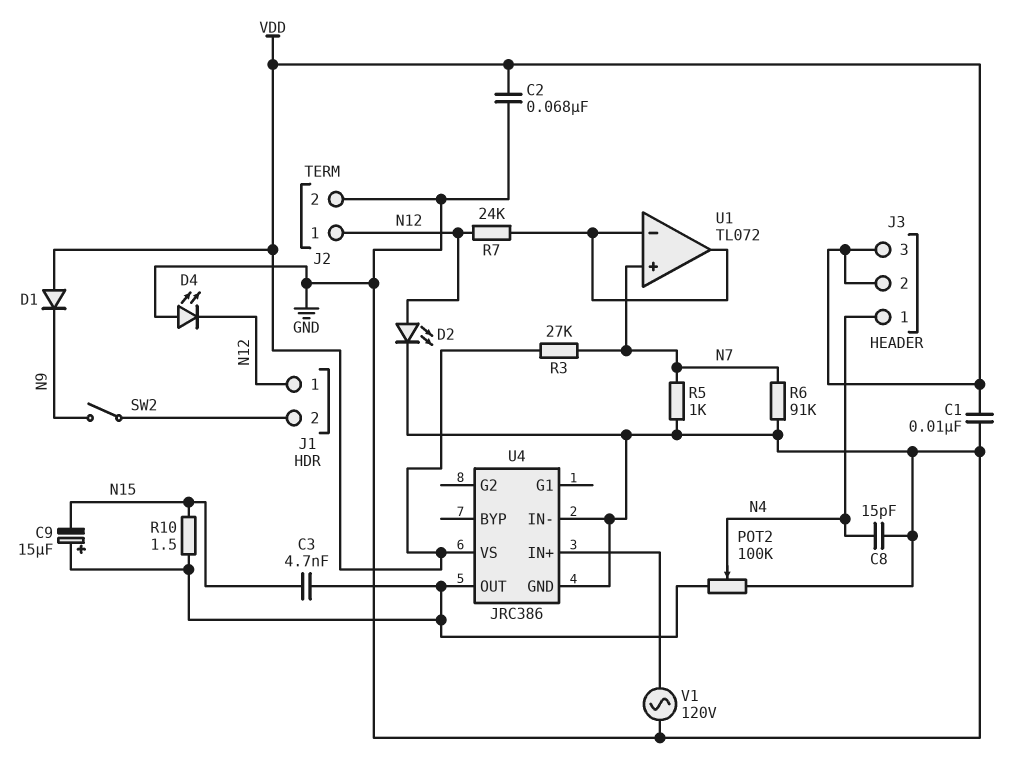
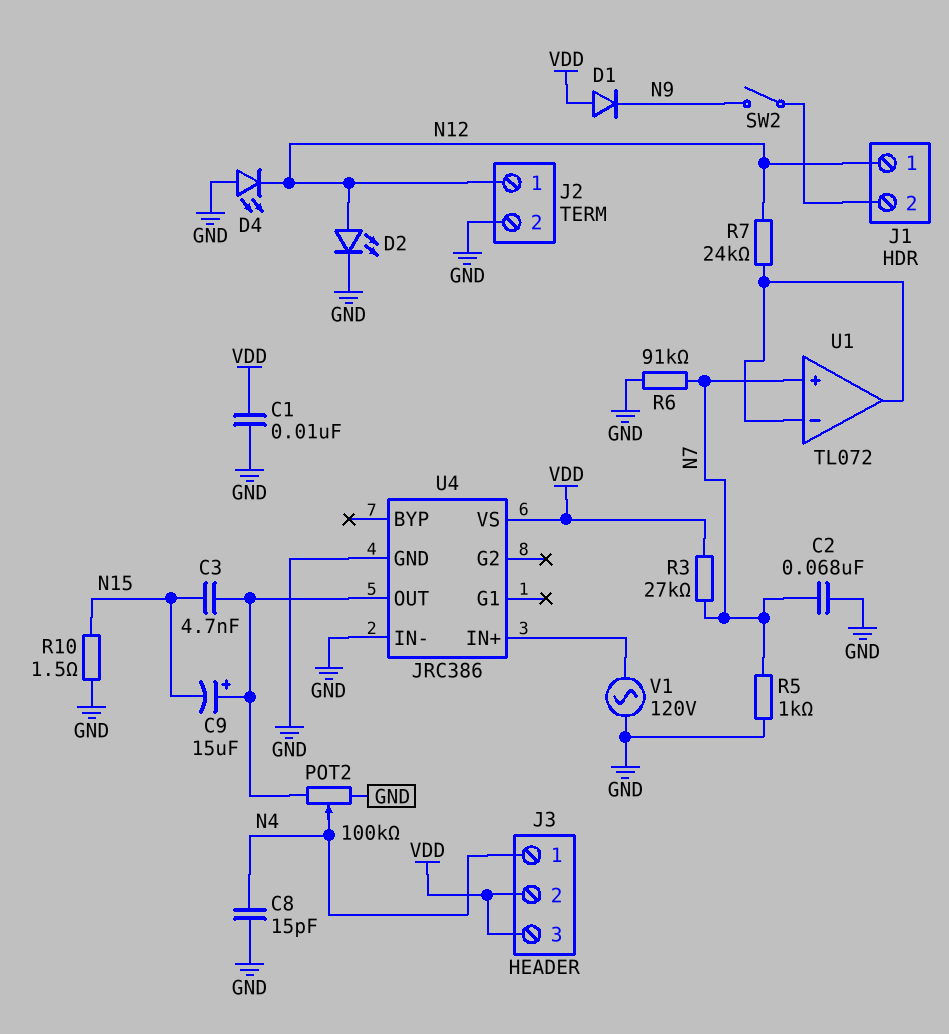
C2: 68nF (GND, VDD) -> 68nF (GND, N7)
R10: 1.5 (N15, U4/OUT) -> 1.5 (GND, N15)

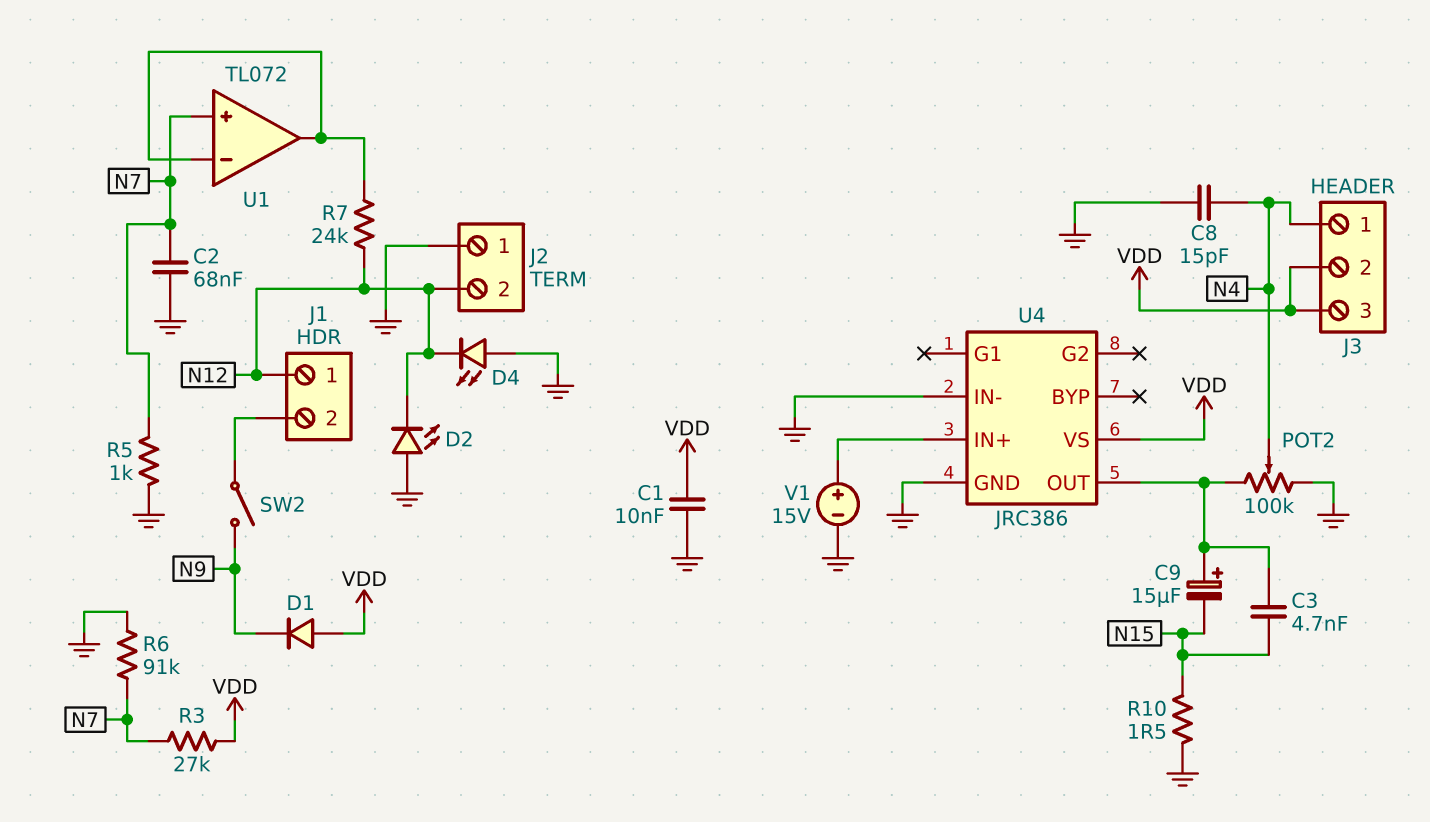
D2: LED (A N12, K GND) -> LED (A GND, K N12)
J2 pin 1: N12 -> GND
J2 pin 2: GND -> N12
V1: AC 120V (GND, U4/IN+) -> 15V (plus U4/IN+, minus GND)

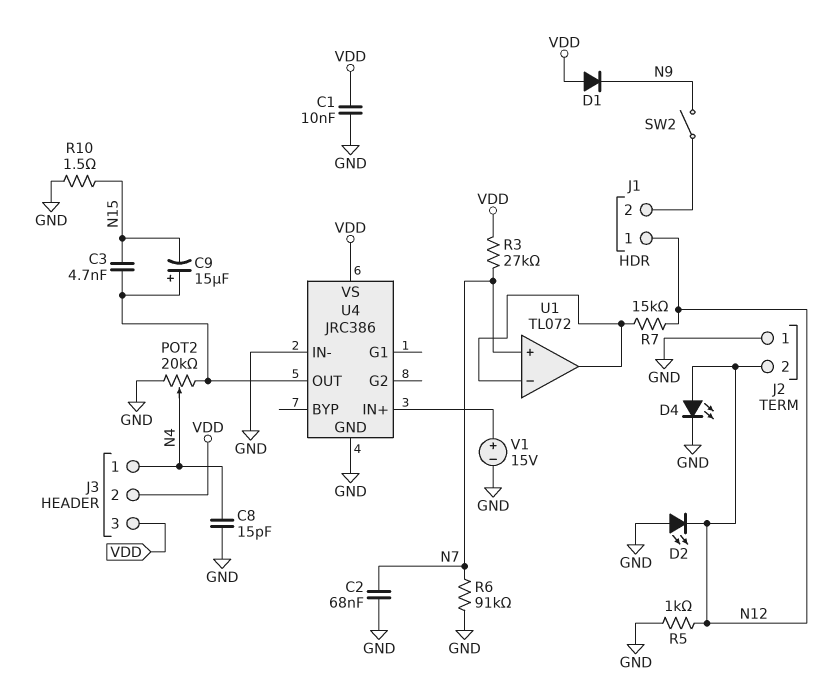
D4: LED (A GND, K N12) -> LED (A N12, K GND)
POT2: 100k (GND, U4/OUT, wiper N4) -> 20k (GND, U4/OUT, wiper N4)
R5: 1k (GND, N7) -> 1k (GND, N12)
R7: 24k (N12, U1/in-) -> 15k (N12, U1/in-)

